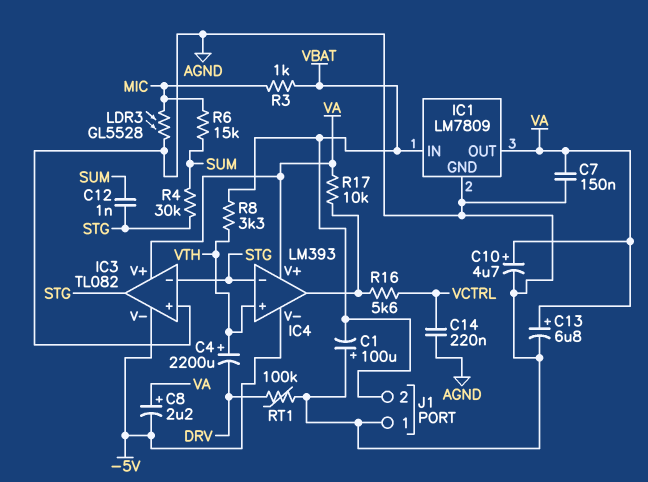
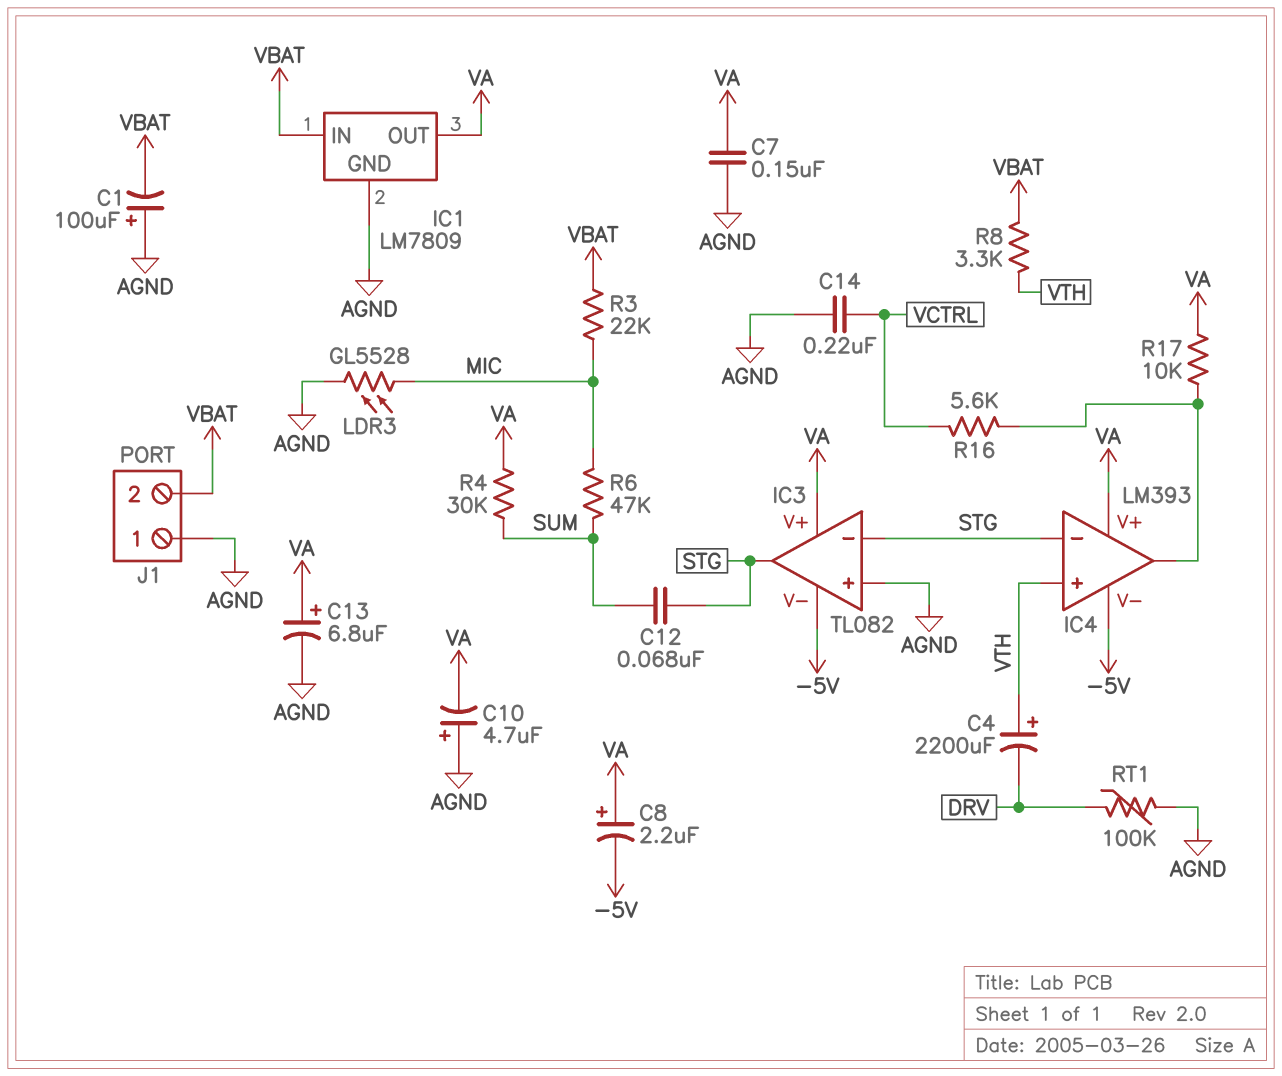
C10: 4.7uF (plus VA, minus AGND) -> 4.7uF (plus AGND, minus VA)
C12: 1nF (STG, SUM) -> 68nF (STG, SUM)
R3: 1k (MIC, VBAT) -> 22k (MIC, VBAT)
R4: 30k (STG, SUM) -> 30k (SUM, VA)
R6: 15k (MIC, SUM) -> 47k (MIC, SUM)

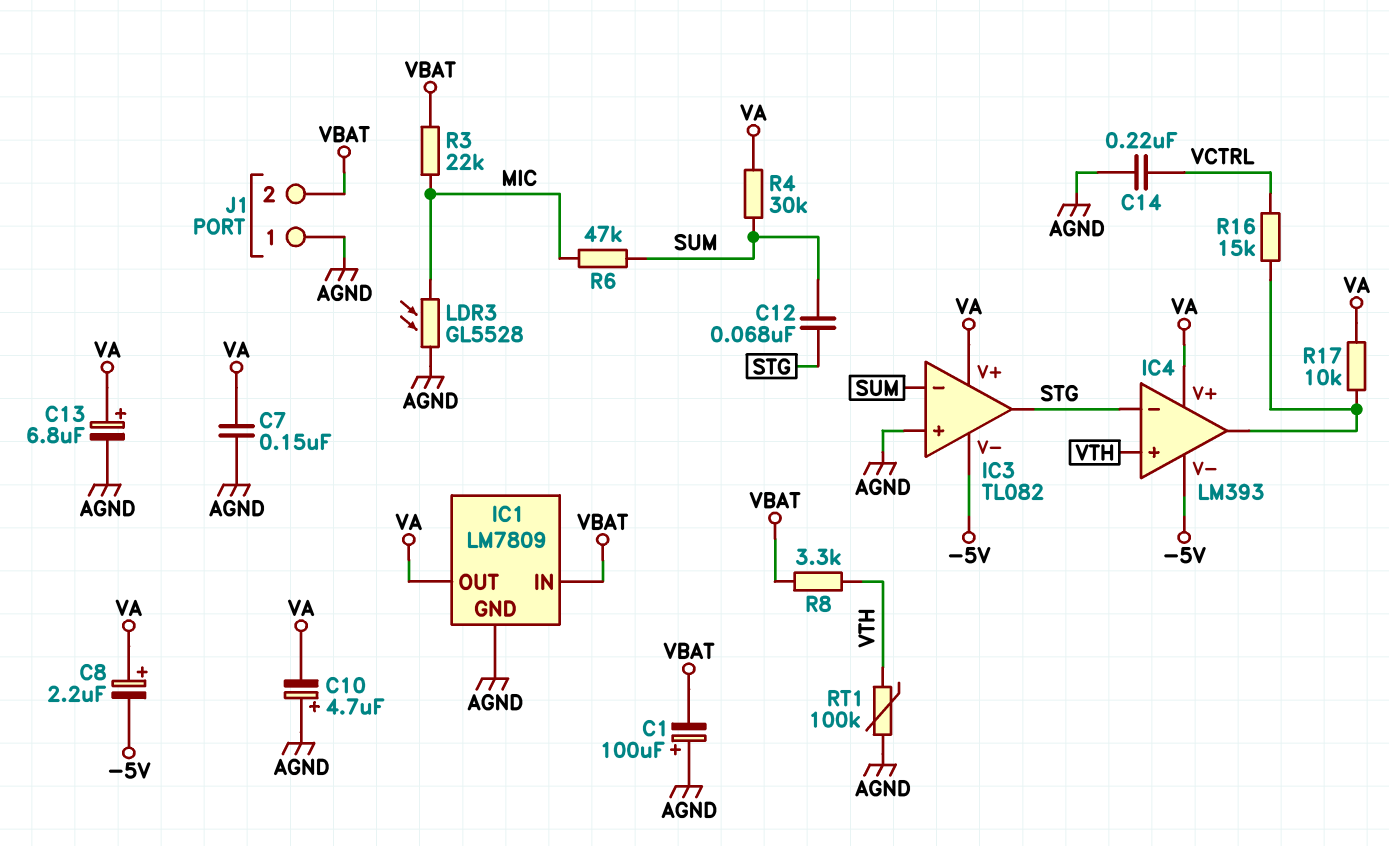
C4: 2200uF (plus VTH, minus DRV) -> none
IC3 pin in-: STG -> SUM
R16: 5.6k (IC4/out, VCTRL) -> 15k (IC4/out, VCTRL)
RT1: 100k (AGND, DRV) -> 100k (AGND, VTH)

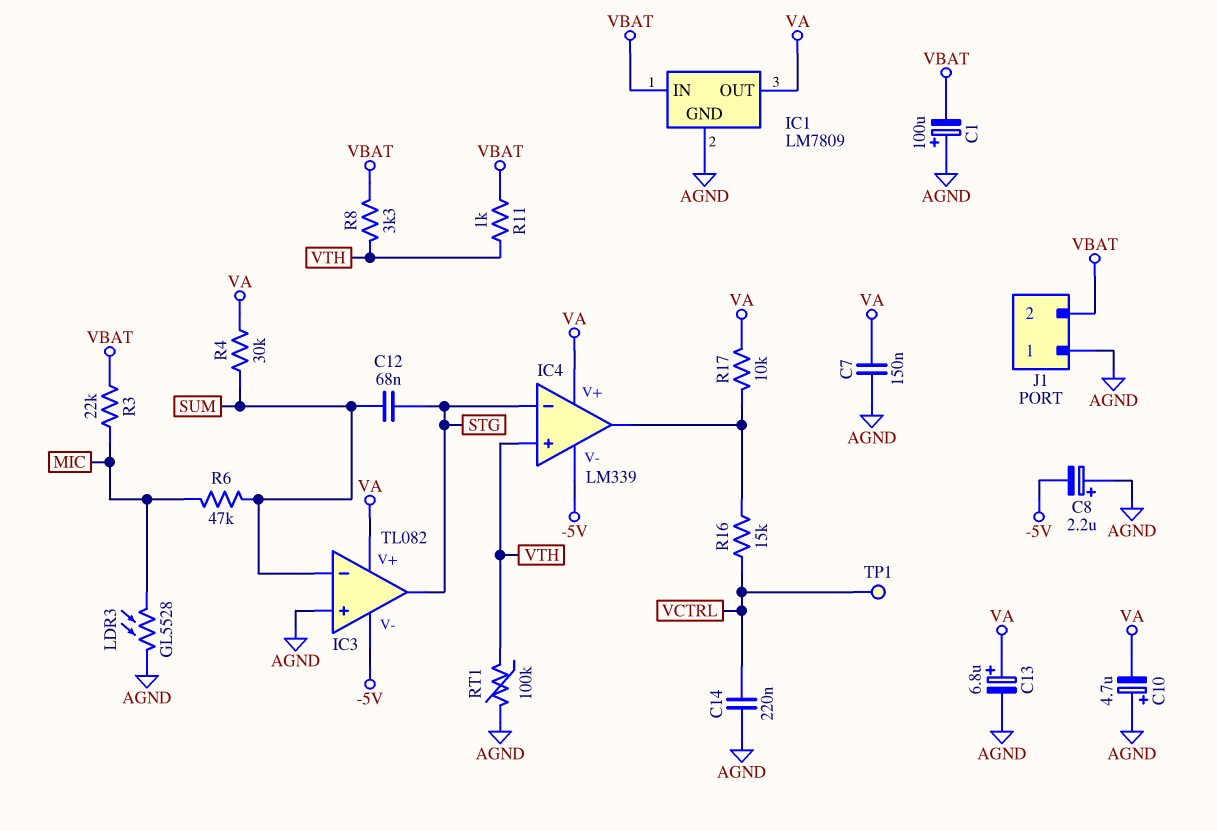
C8: 2.2uF (plus VA, minus -5V) -> 2.2uF (plus AGND, minus -5V)
IC4: LM393 -> LM339
R11: none -> 1k (VBAT, VTH)
TP1: none -> test point (VCTRL)

